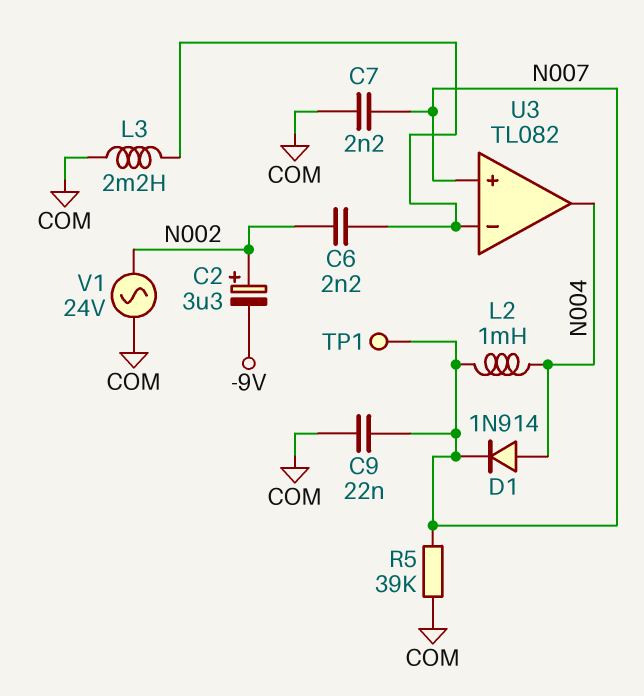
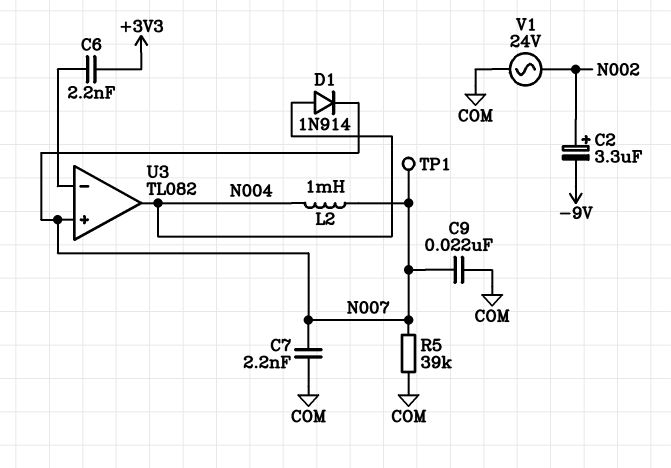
C6: 2.2nF (N002, U3/in-) -> 2.2nF (+3V3, U3/in-)
L3: 2.2mH (COM, U3/in-) -> none

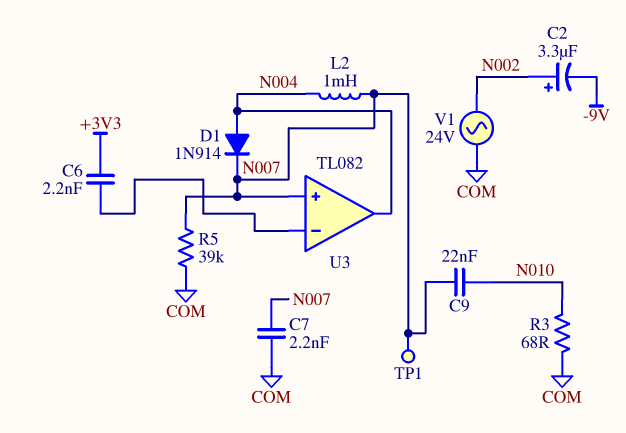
C9: 22nF (COM, N007) -> 22nF (N007, N010)
R3: none -> 68 (COM, N010)

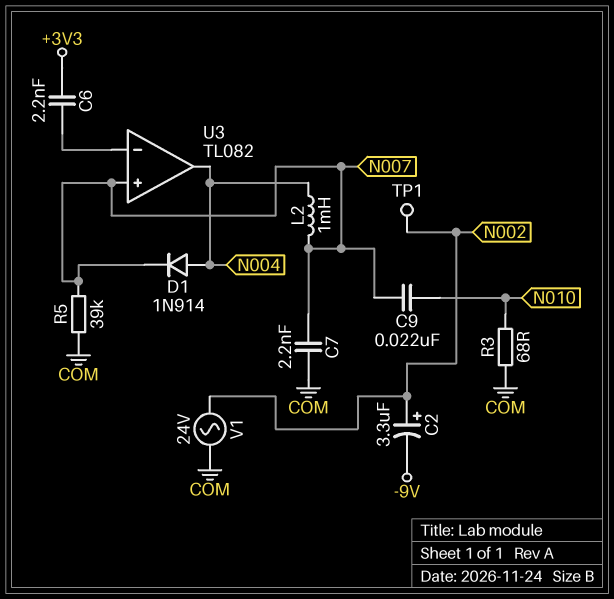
TP1: test point (N007) -> test point (N002)

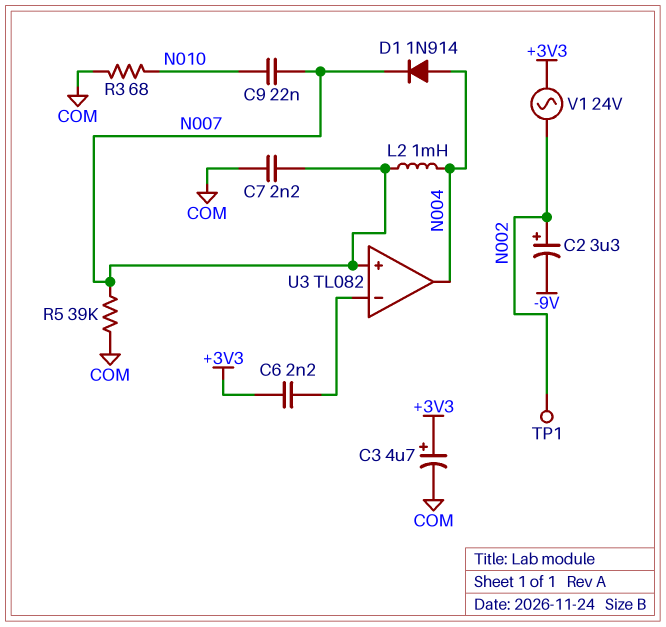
C3: none -> 4.7uF (plus +3V3, minus COM)
V1: AC 24V (COM, N002) -> AC 24V (+3V3, N002)

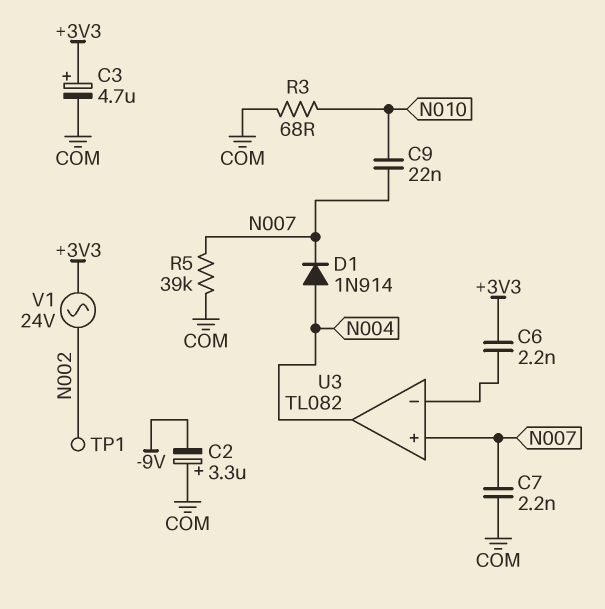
C2: 3.3uF (plus N002, minus -9V) -> 3.3uF (plus COM, minus -9V)
L2: 1mH (N004, N007) -> none

